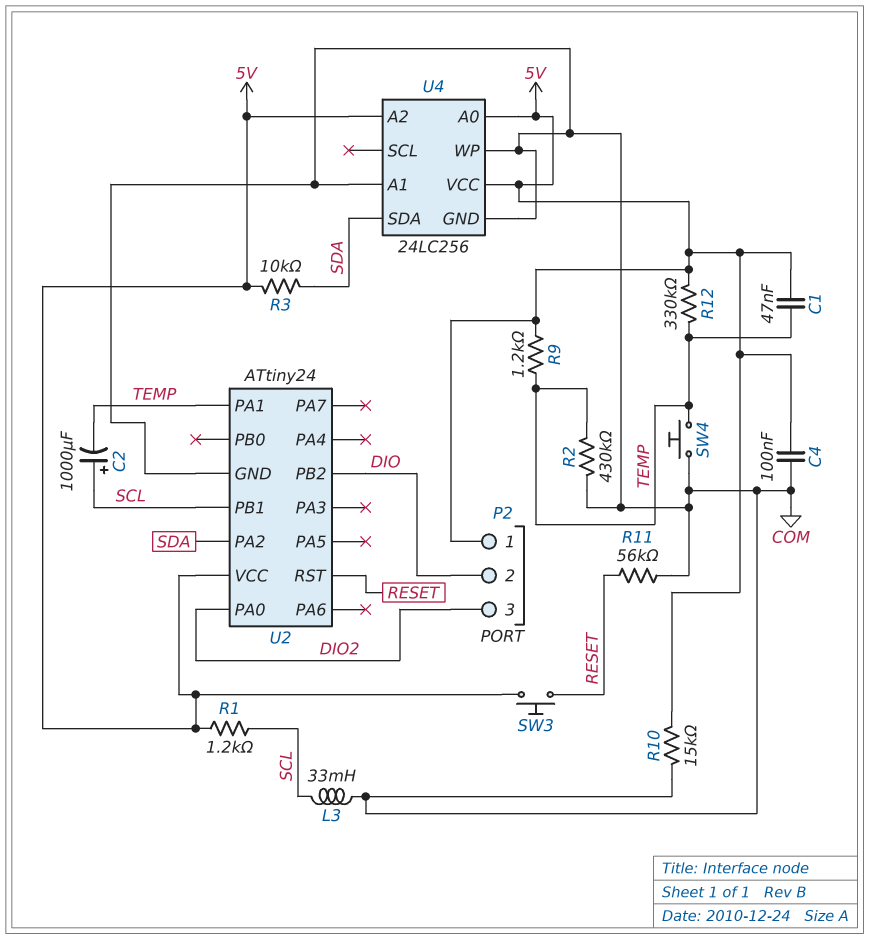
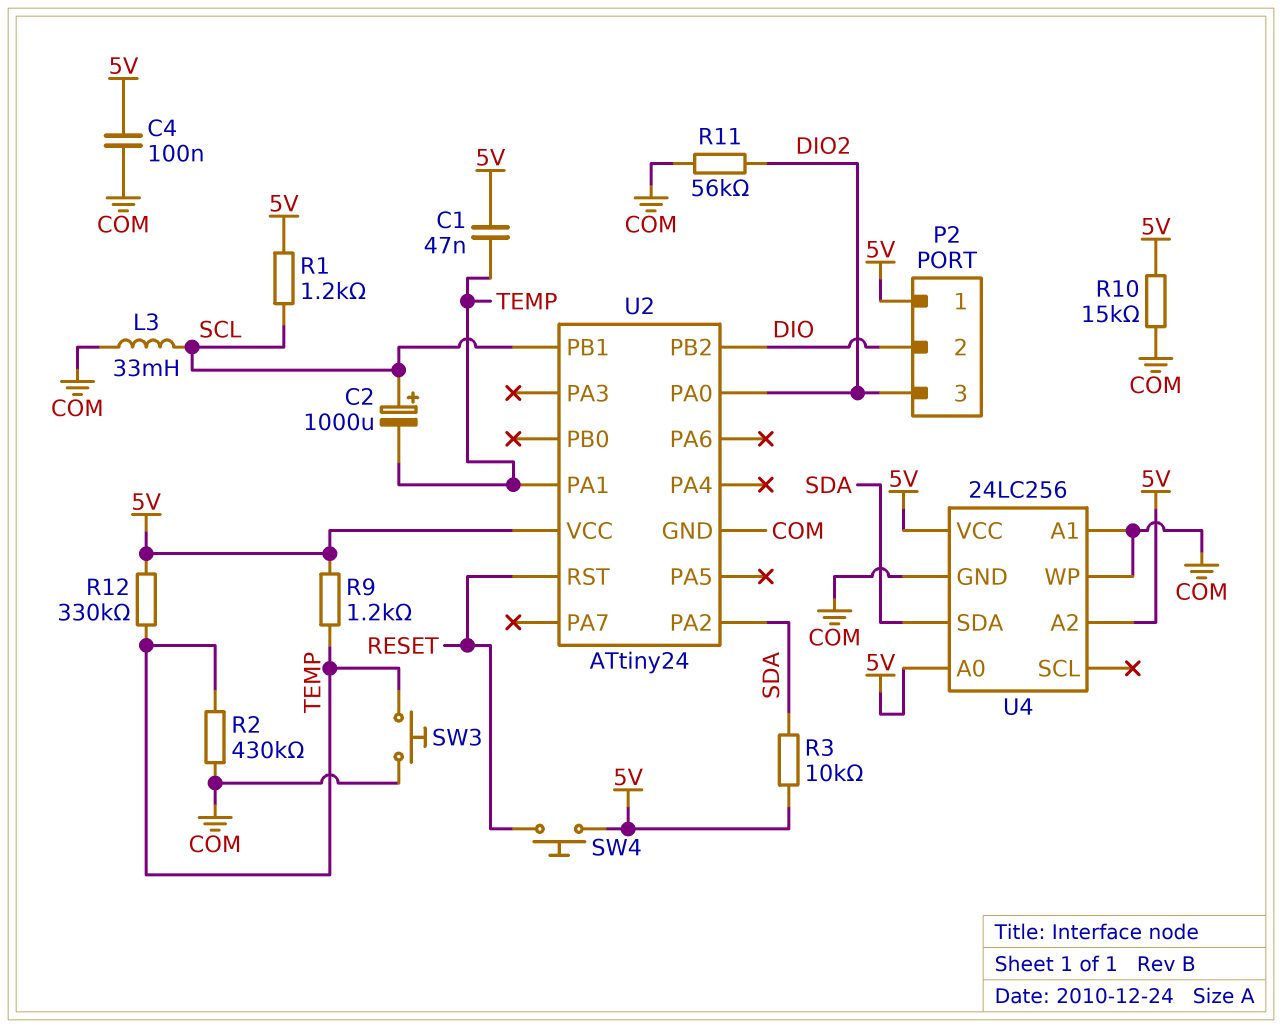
R11: 56k (COM, RESET) -> 56k (COM, DIO2)
SW3: button (5V, RESET) -> button (COM, TEMP)
SW4: button (COM, TEMP) -> button (5V, RESET)

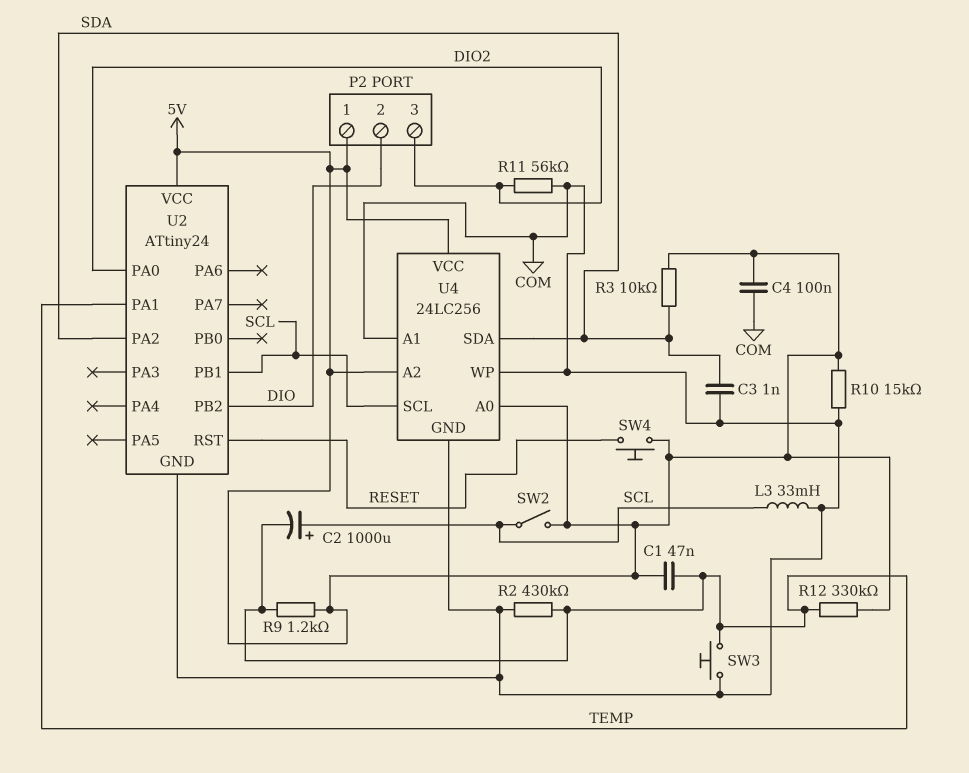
C3: none -> 1nF (COM, SDA)
R1: 1.2k (5V, SCL) -> none
SW2: none -> switch (5V, SCL)
U4 pin SCL: none -> SCL

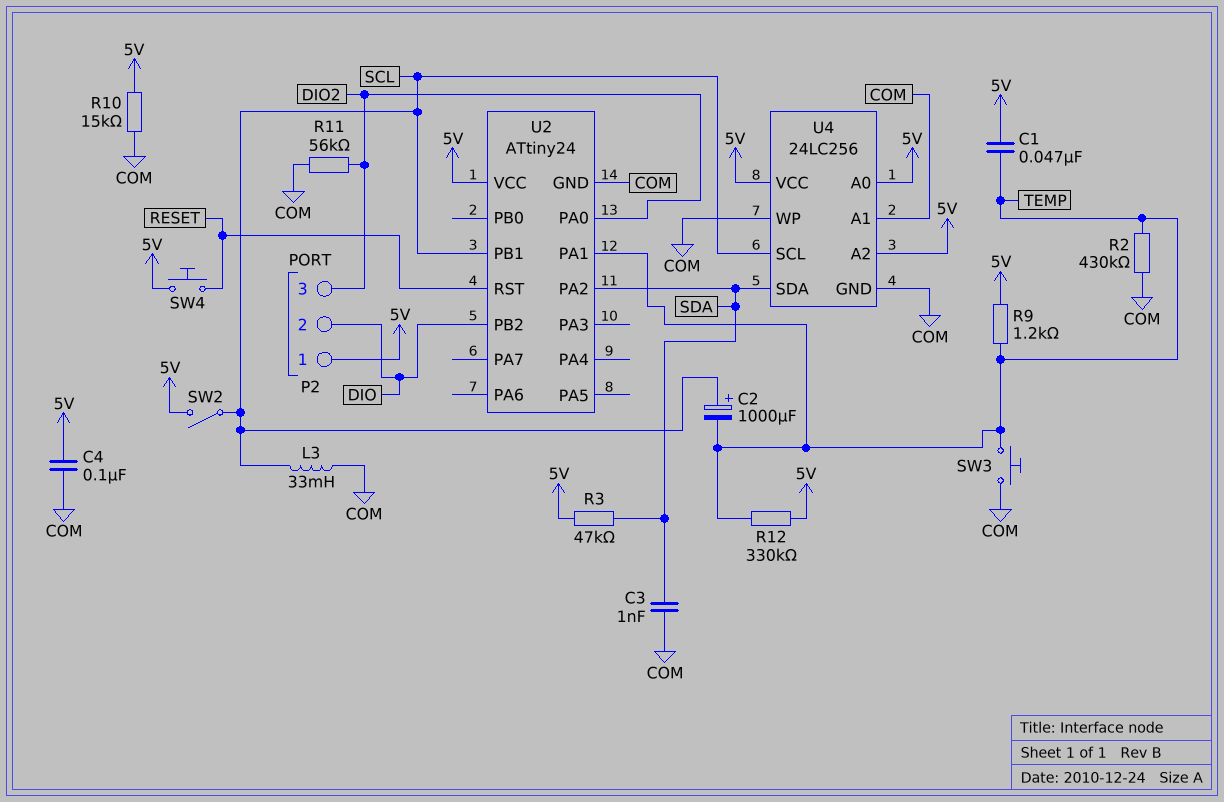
R3: 10k (5V, SDA) -> 47k (5V, SDA)

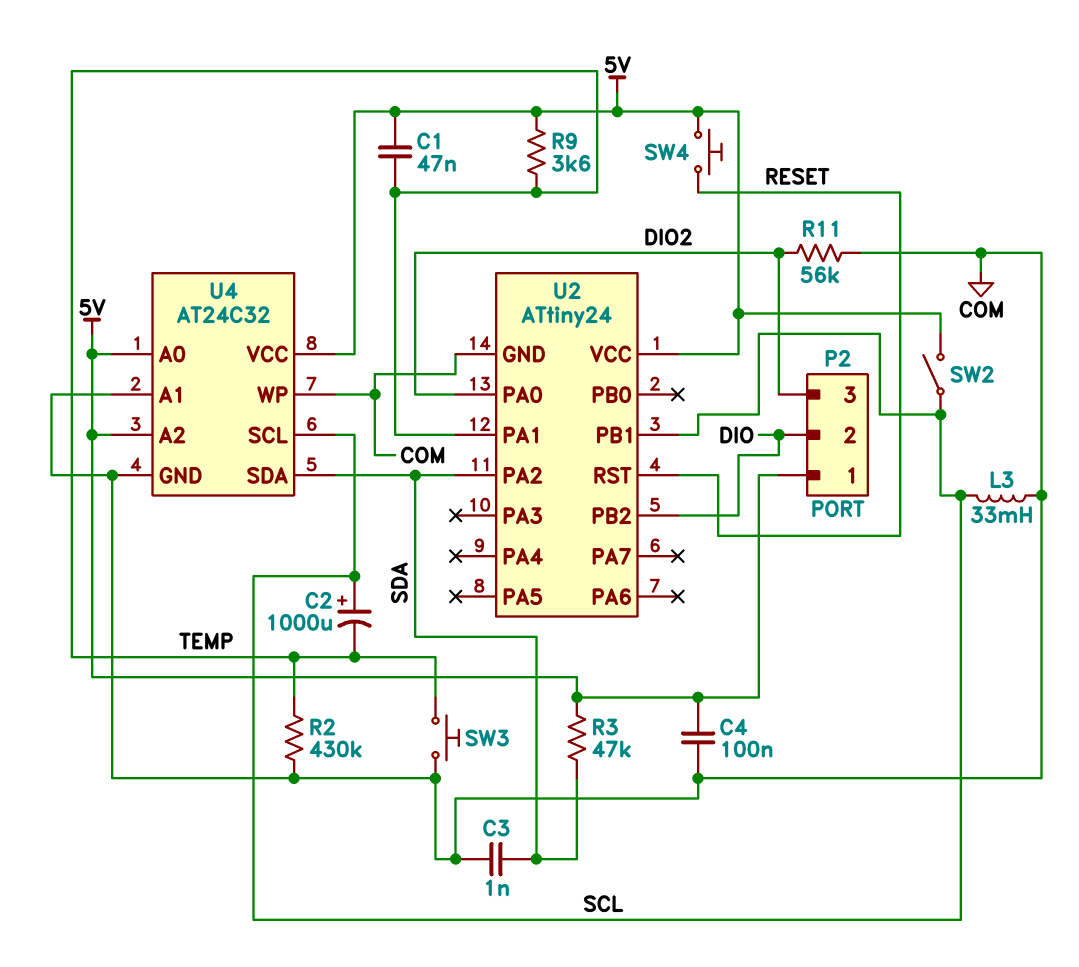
R9: 1.2k (5V, TEMP) -> 3.6k (5V, TEMP)
R10: 15k (5V, COM) -> none
R12: 330k (5V, TEMP) -> none
U4: 24LC256 -> AT24C32

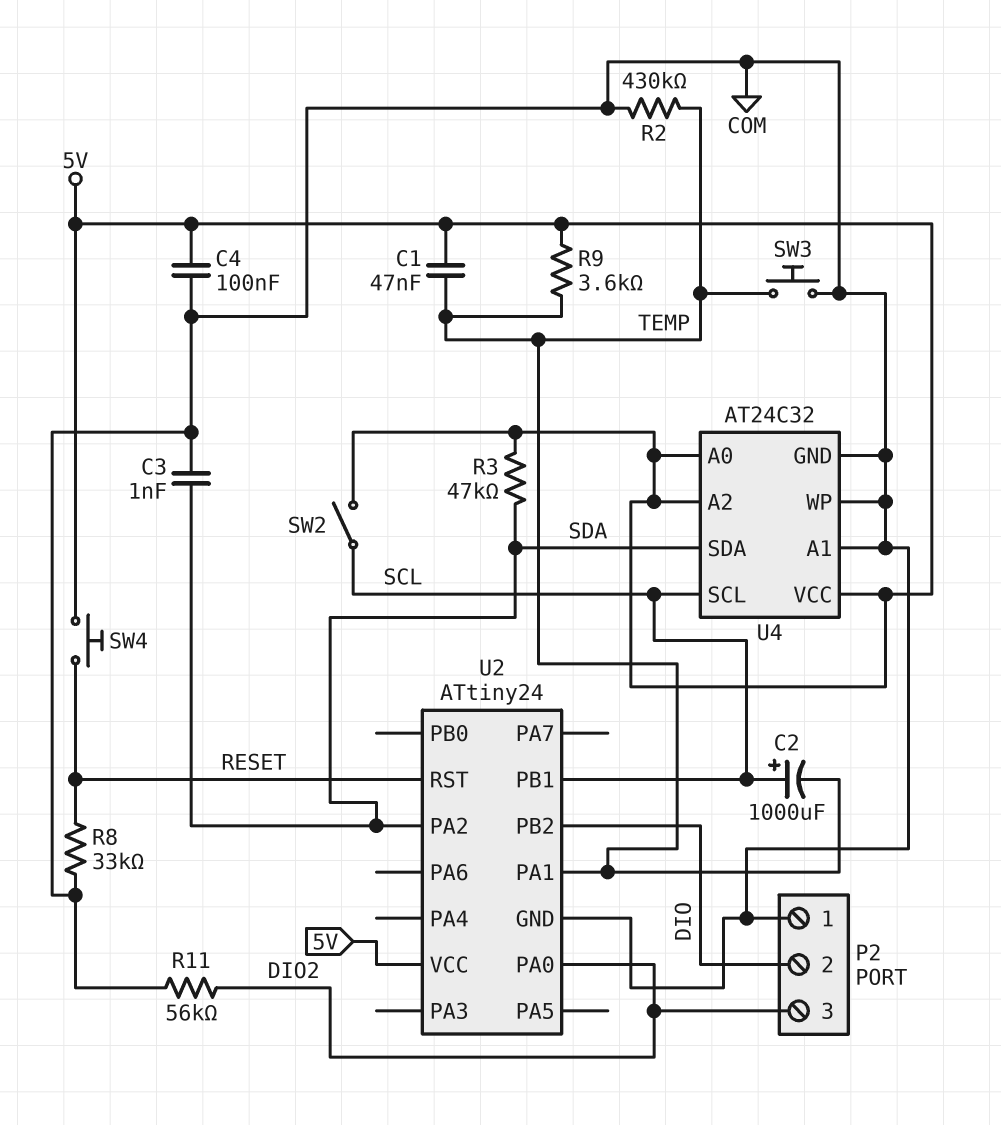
L3: 33mH (COM, SCL) -> none
P2 pin 1: 5V -> COM
R8: none -> 33k (COM, RESET)

